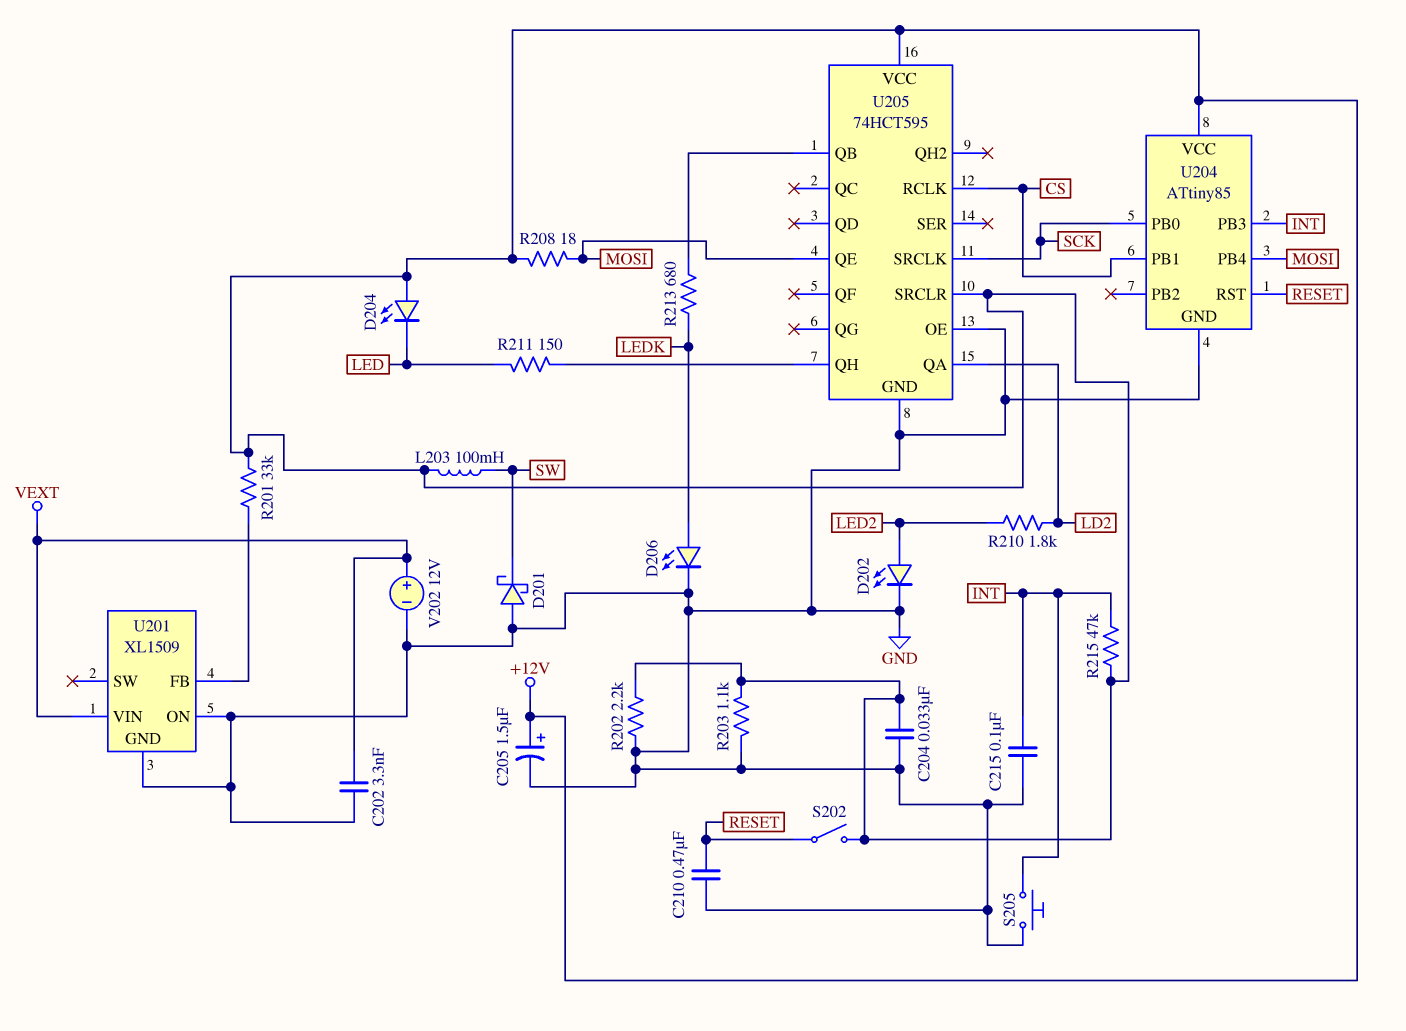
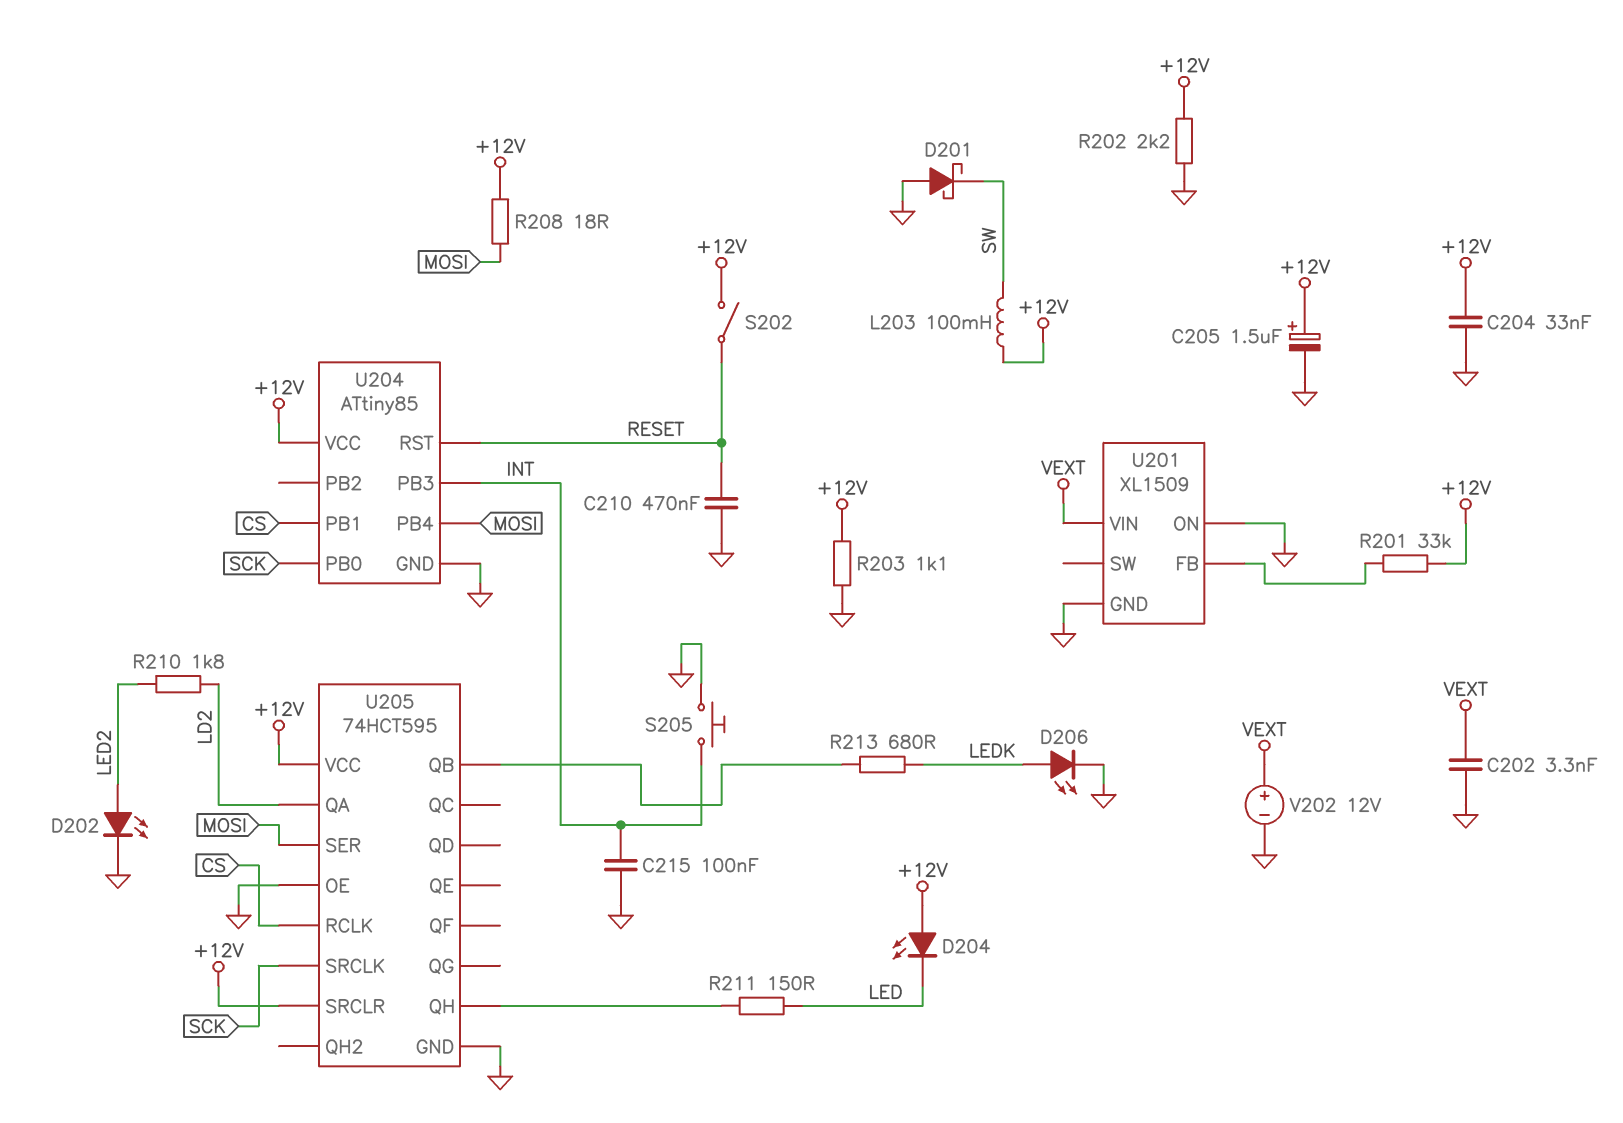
R215: 47k (+12V, INT) -> none
U205 pin QE: MOSI -> none
U205 pin SER: none -> MOSI

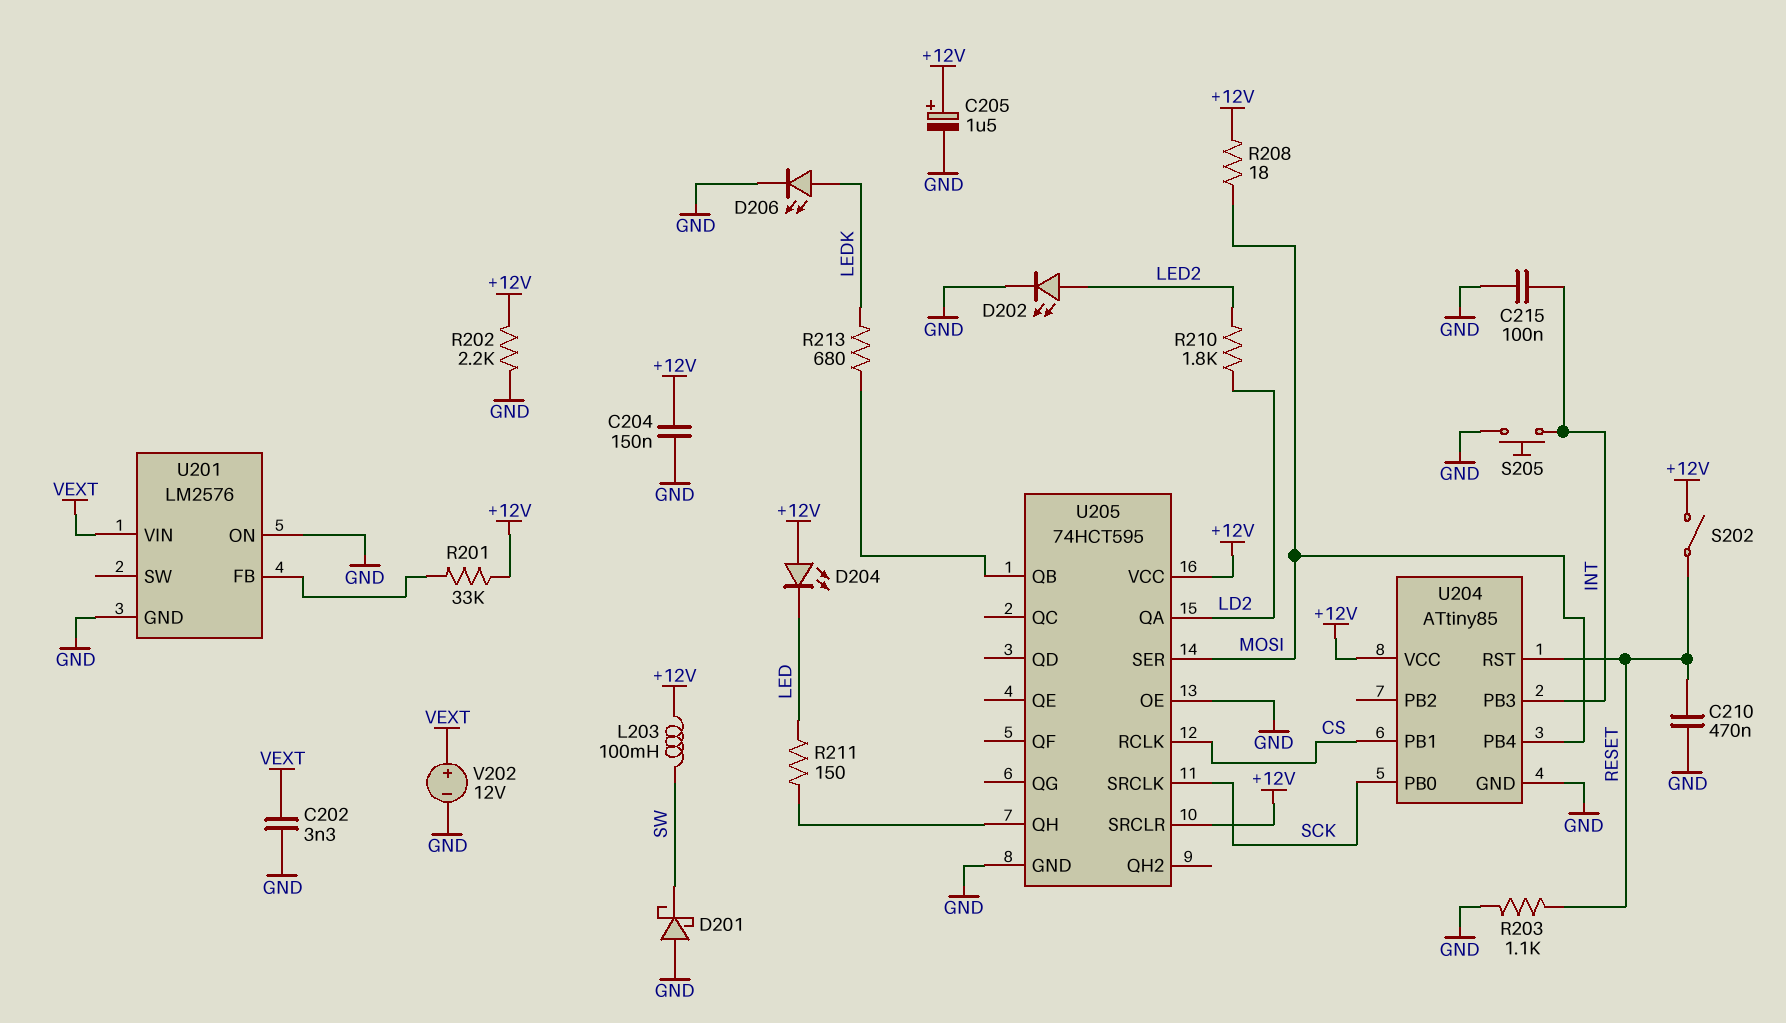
C204: 33nF (+12V, GND) -> 150nF (+12V, GND)
R203: 1.1k (+12V, GND) -> 1.1k (GND, RESET)
U201: XL1509 -> LM2576

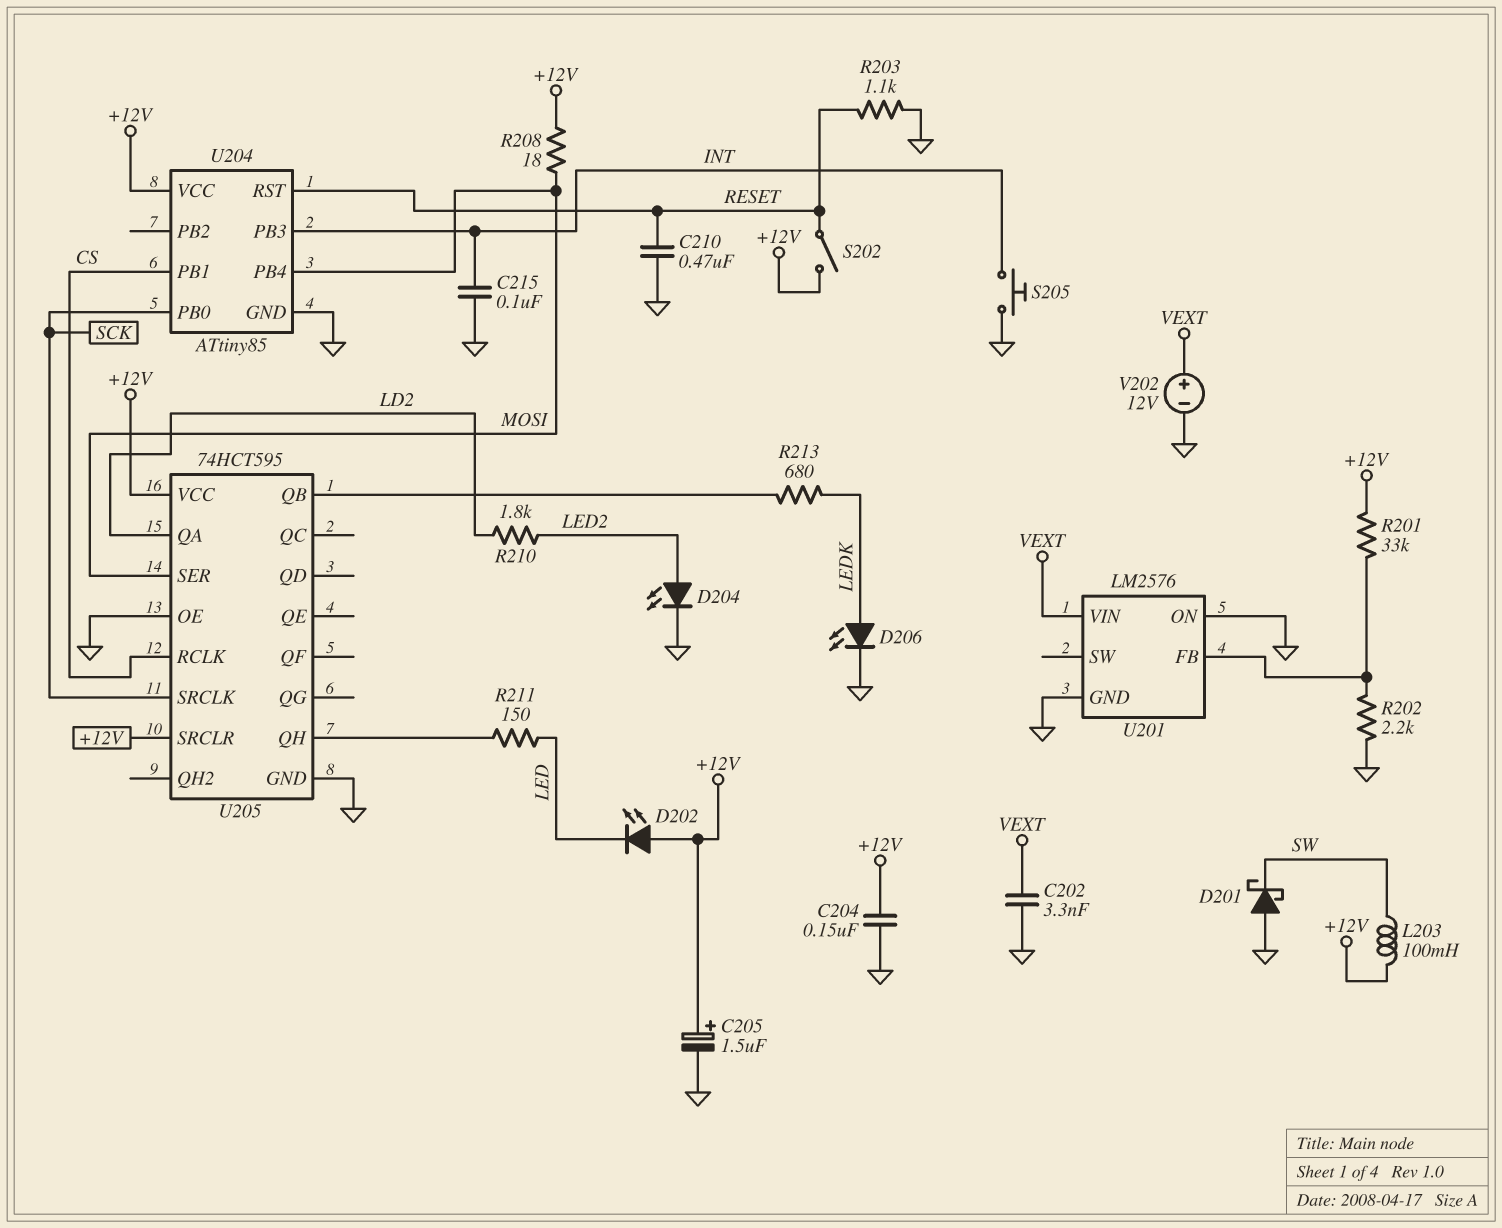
D202: LED (A LED2, K GND) -> LED (A +12V, K LED)
D204: LED (A +12V, K LED) -> LED (A LED2, K GND)
R202: 2.2k (+12V, GND) -> 2.2k (GND, U201/FB)

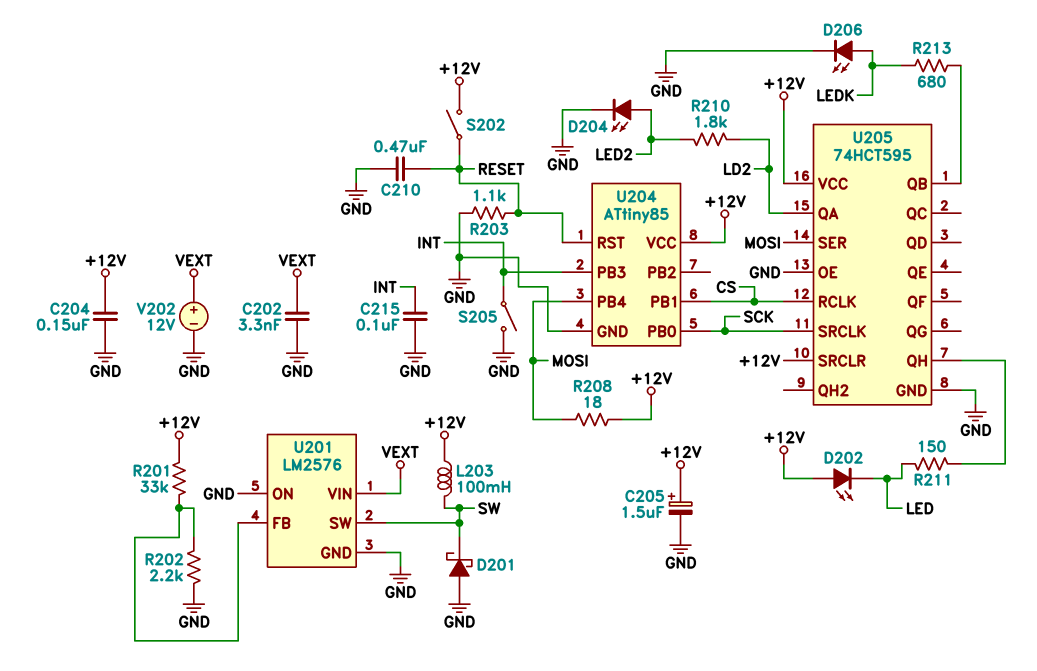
S205: button (GND, INT) -> switch (GND, INT)
U201 pin SW: none -> SW

